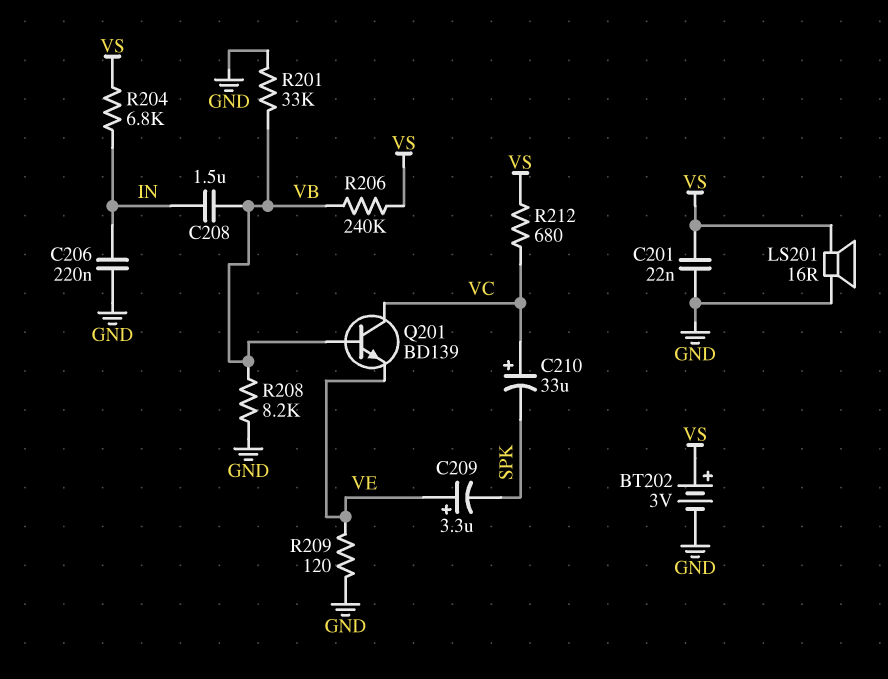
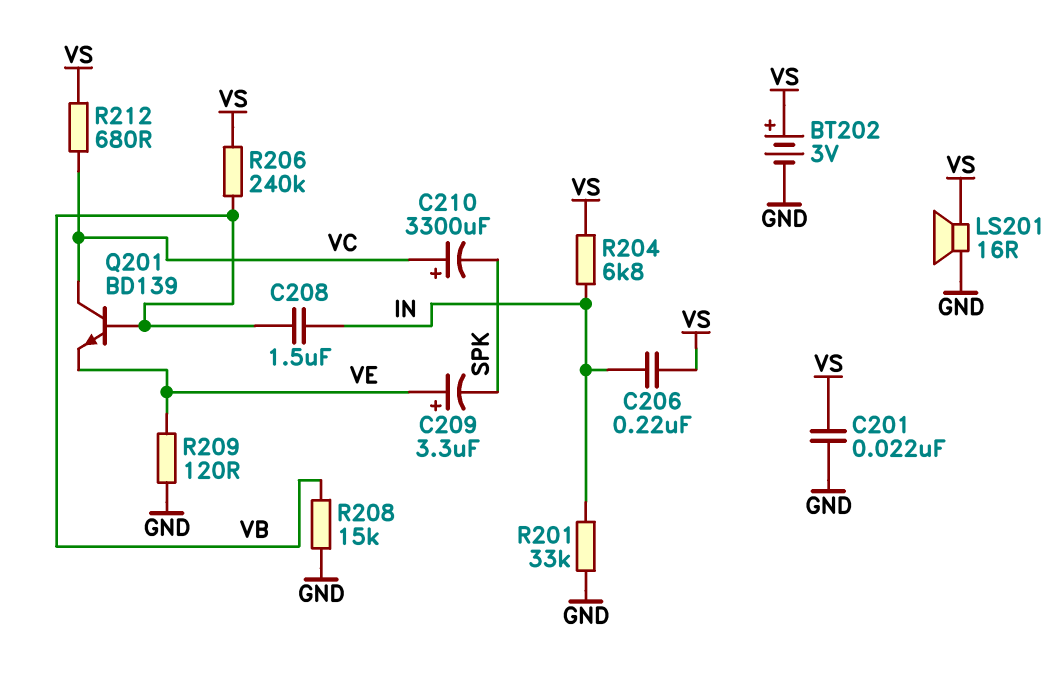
C206: 220nF (GND, IN) -> 220nF (IN, VS)
C210: 33uF (plus VC, minus SPK) -> 3300uF (plus VC, minus SPK)
R201: 33k (GND, VB) -> 33k (GND, IN)
R208: 8.2k (GND, VB) -> 15k (GND, VB)

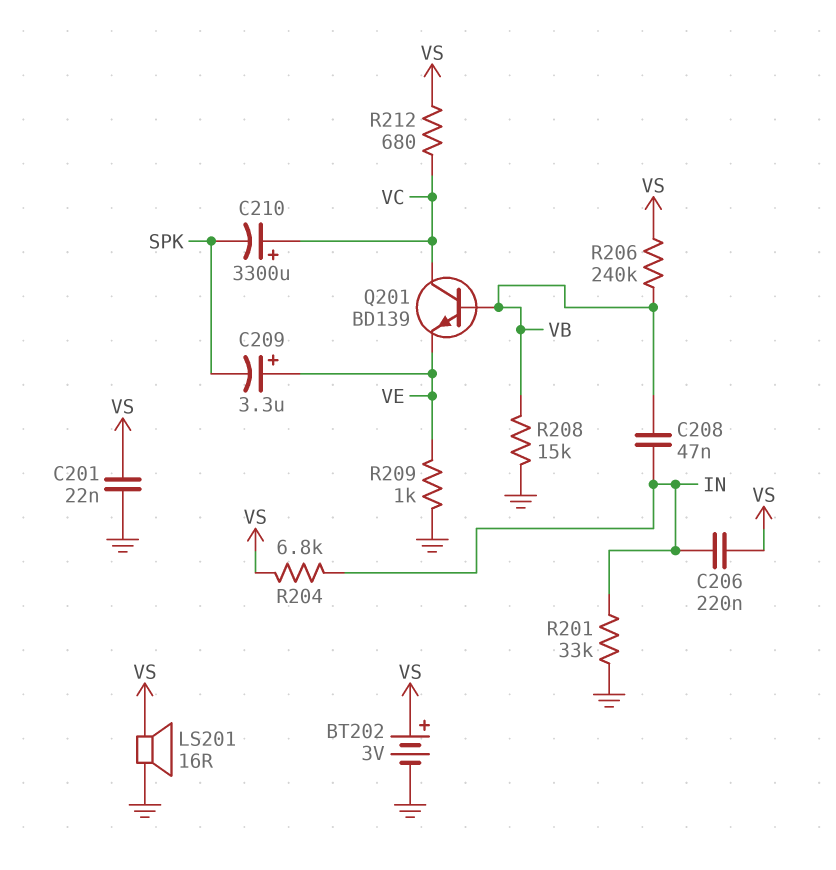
C208: 1.5uF (IN, VB) -> 47nF (IN, VB)
R209: 120 (GND, VE) -> 1k (GND, VE)

